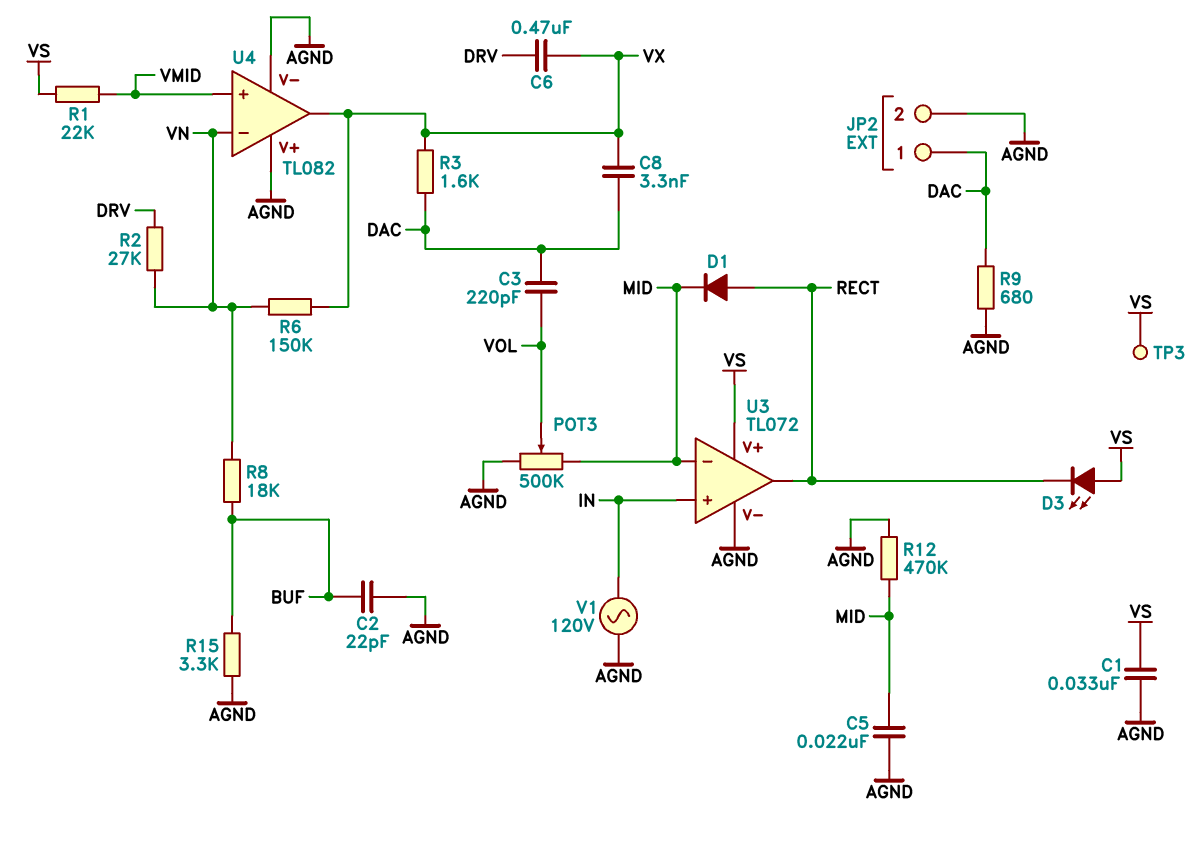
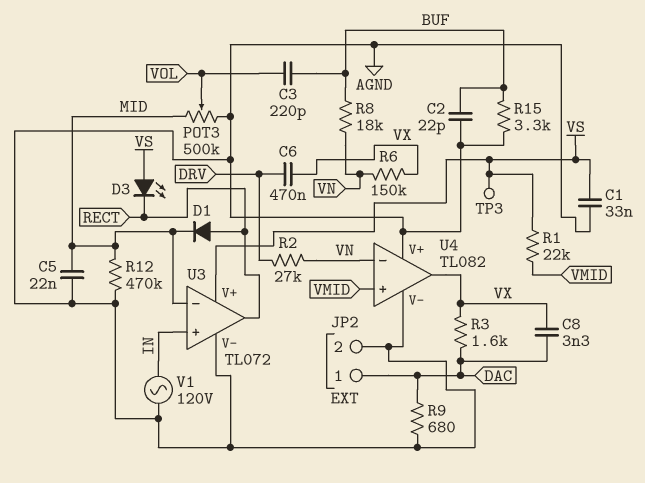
C3: 220pF (DAC, VOL) -> 220pF (BUF, VOL)

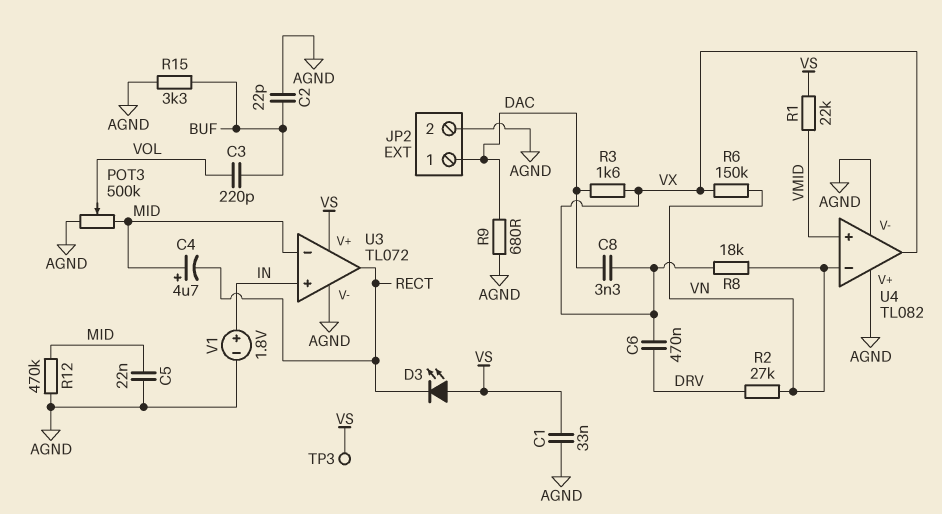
C4: none -> 4.7uF (plus MID, minus RECT)
D1: diode (A RECT, K MID) -> none
R8: 18k (BUF, VN) -> 18k (VN, VX)
V1: AC 120V (AGND, IN) -> 1.8V (plus IN, minus AGND)

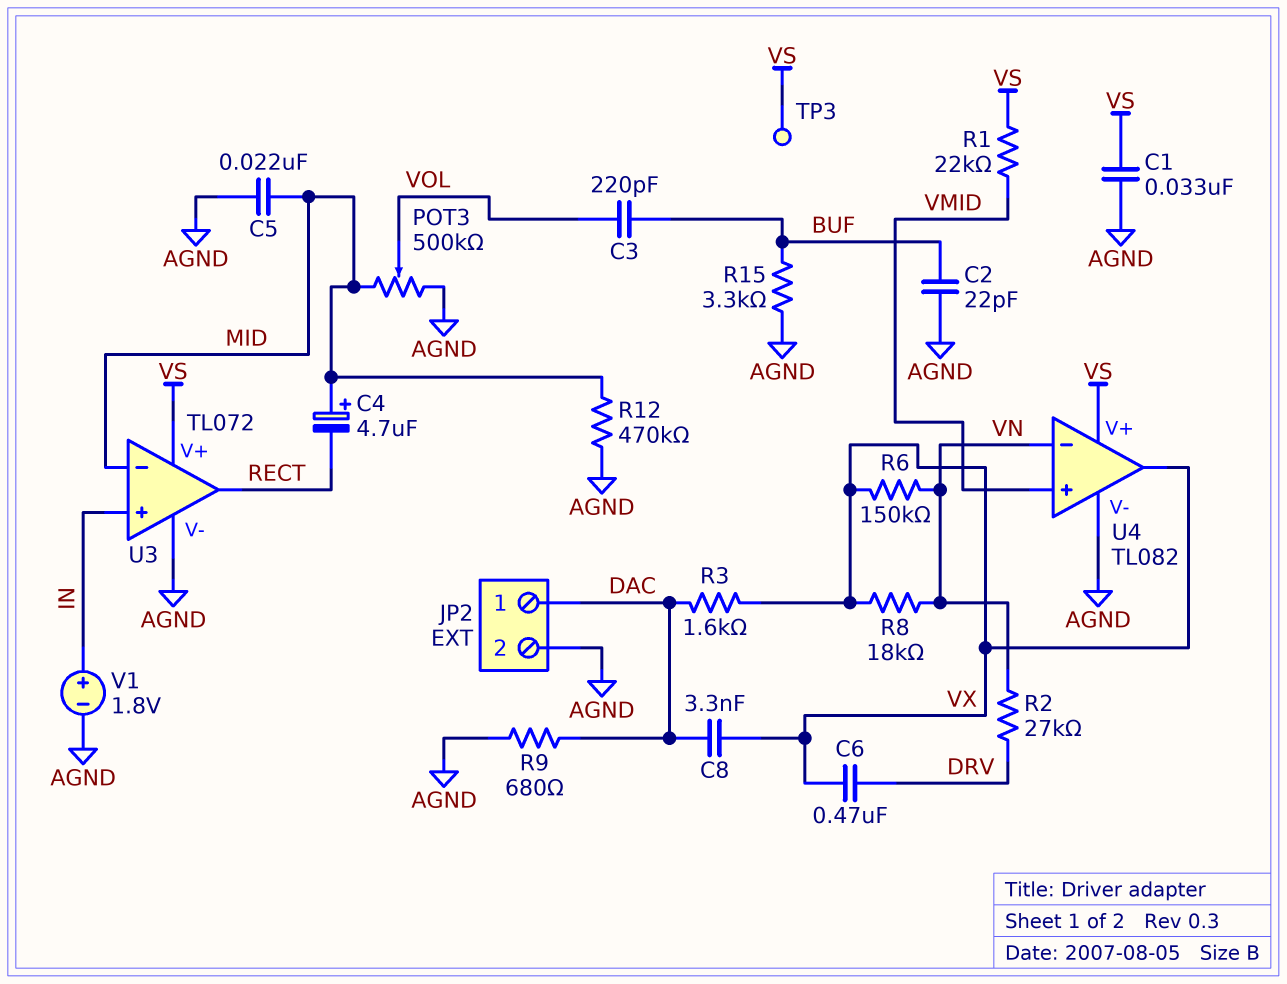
D3: LED (A VS, K RECT) -> none
U4 pin V+: AGND -> VS

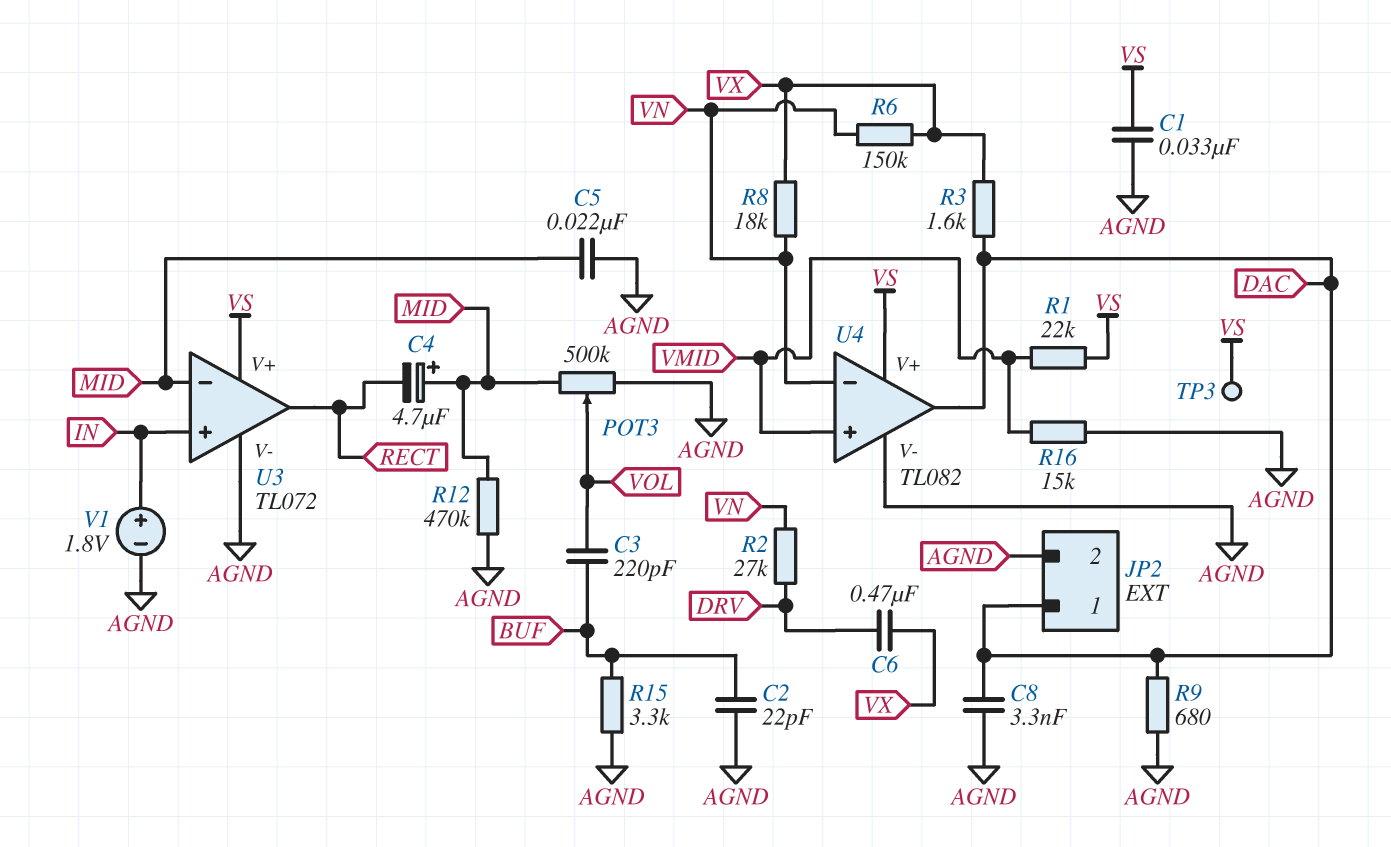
C8: 3.3nF (DAC, VX) -> 3.3nF (AGND, DAC)
R16: none -> 15k (AGND, VMID)
U4 pin out: VX -> DAC

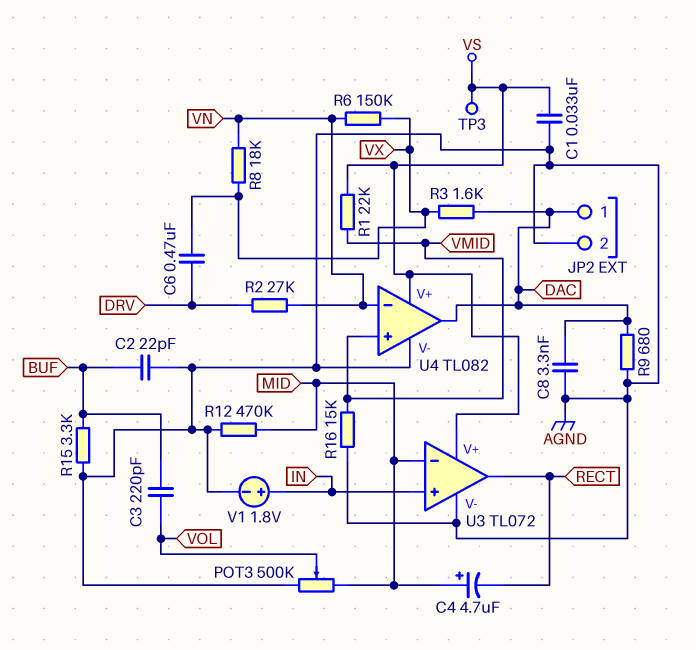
C5: 22nF (AGND, MID) -> none

